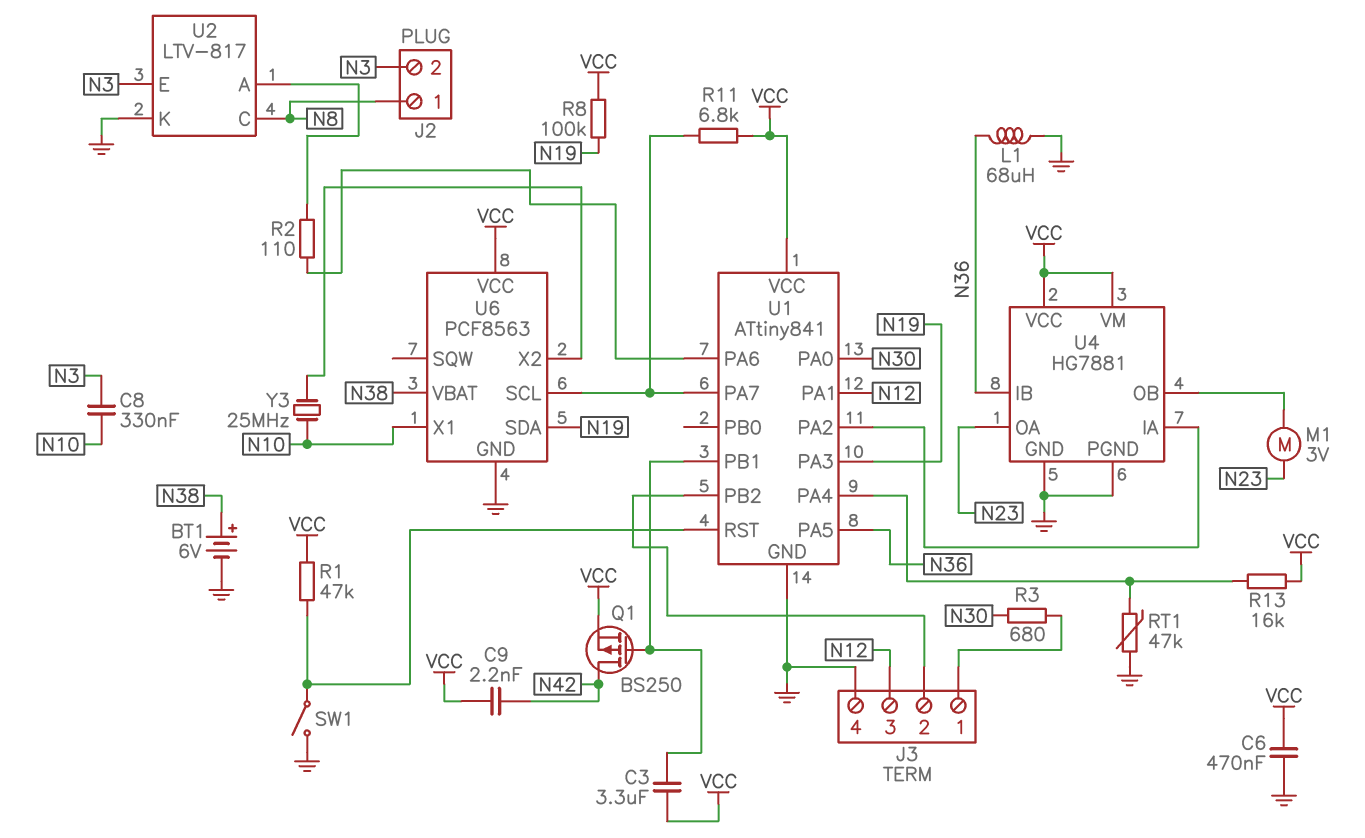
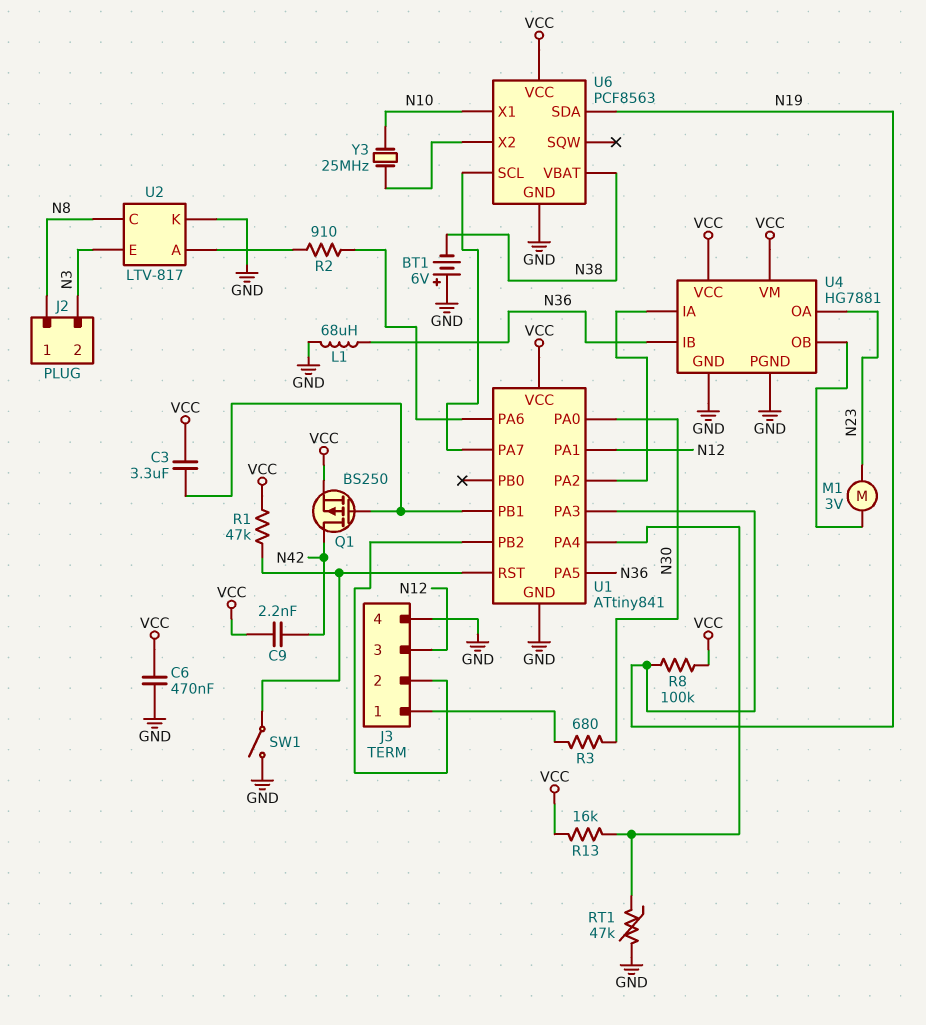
BT1: 6V (plus N38, minus GND) -> 6V (plus GND, minus N38)
C8: 330nF (N3, N10) -> none
R2: 110 (U1/PA6, U2/A) -> 910 (U1/PA6, U2/A)
R11: 6.8k (U1/PA7, VCC) -> none

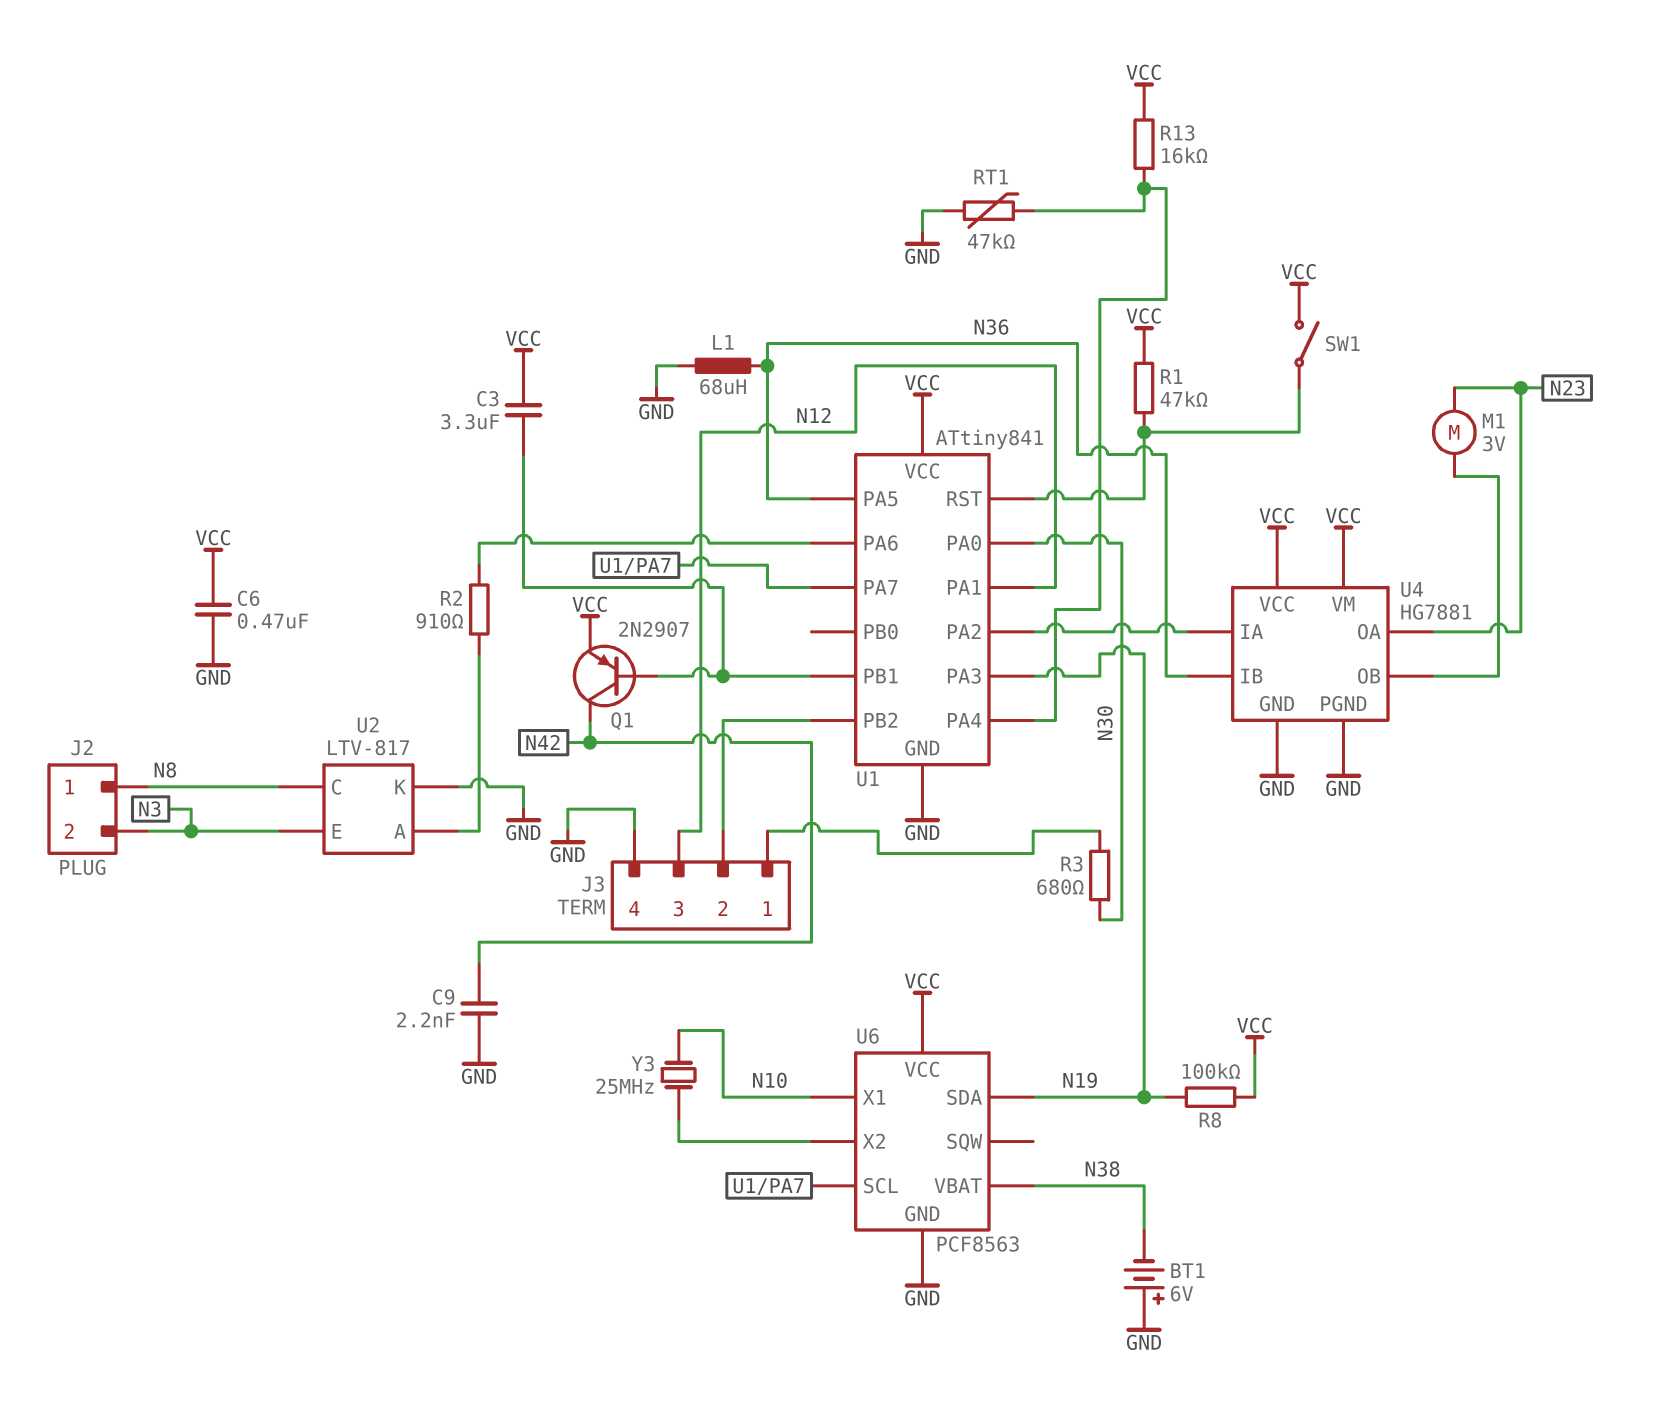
C9: 2.2nF (N42, VCC) -> 2.2nF (GND, N42)
Q1: PMOS BS250 (G U1/PB1, D N42, S VCC) -> PNP 2N2907 (B U1/PB1, C N42, E VCC)
SW1: switch (GND, U1/RST) -> switch (U1/RST, VCC)

